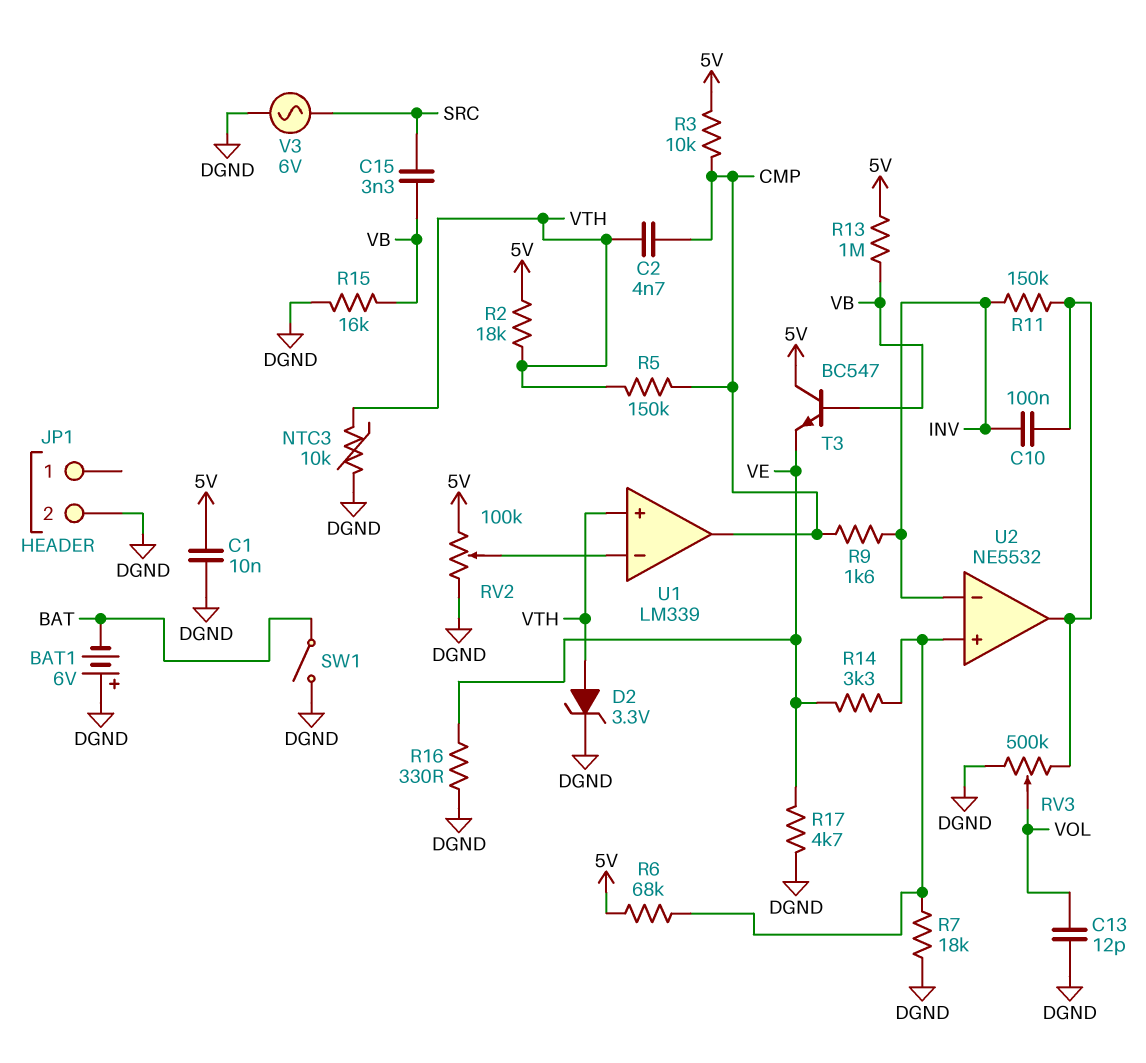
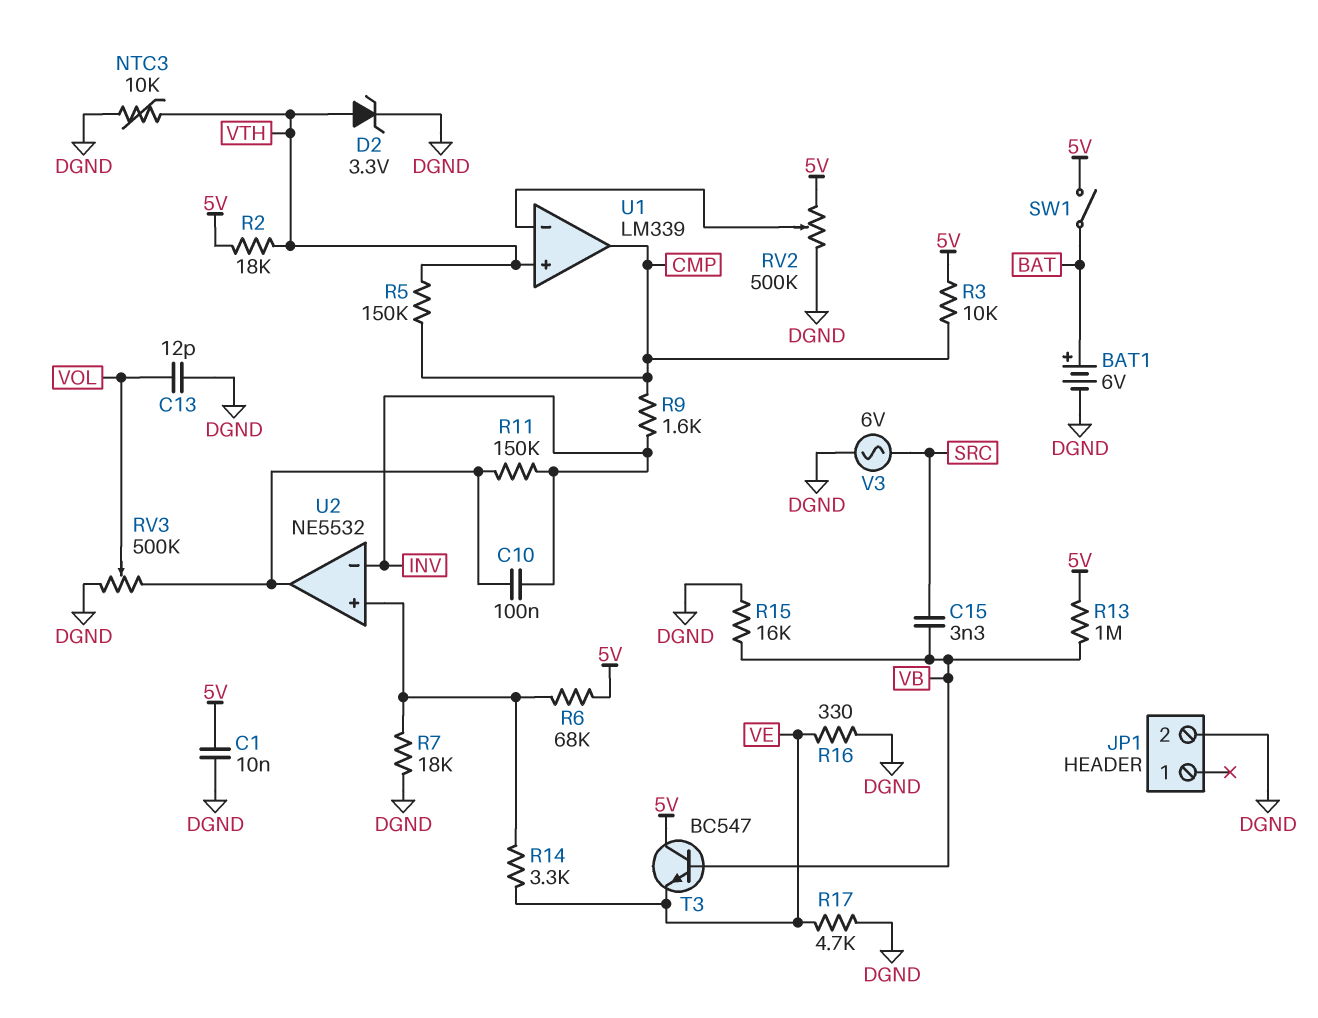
BAT1: 6V (plus DGND, minus BAT) -> 6V (plus BAT, minus DGND)
C2: 4.7nF (CMP, VTH) -> none
RV2: 100k (5V, DGND, wiper U1/in-) -> 500k (5V, DGND, wiper U1/in-)
SW1: switch (BAT, DGND) -> switch (5V, BAT)

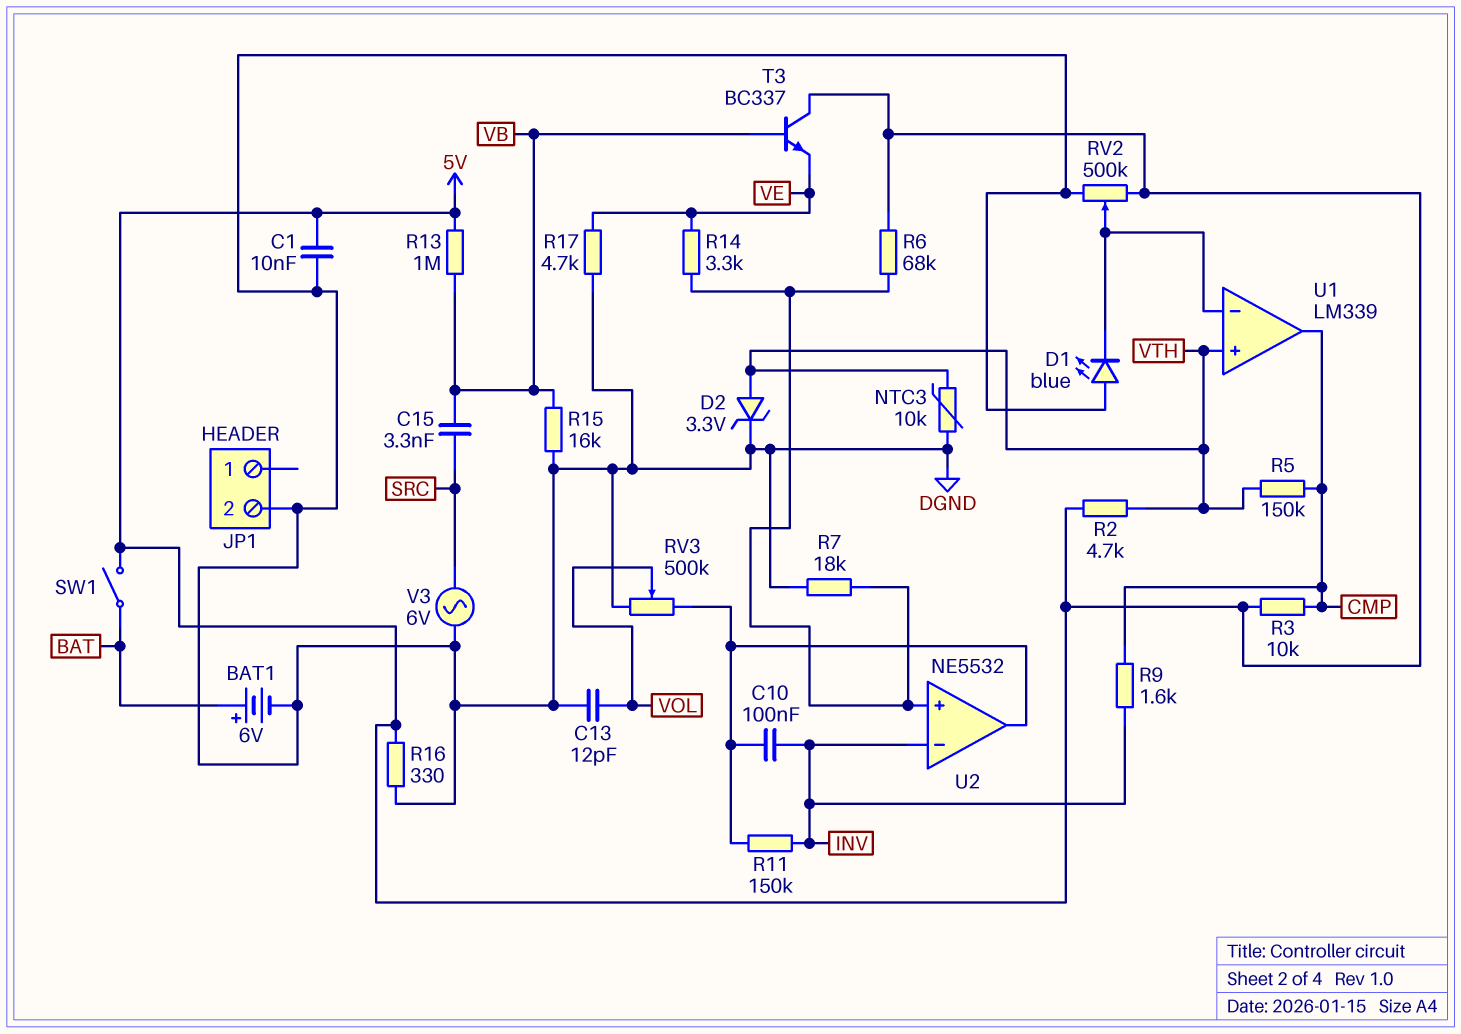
D1: none -> LED blue (A DGND, K U1/in-)
R2: 18k (5V, VTH) -> 4.7k (5V, VTH)
R16: 330 (DGND, VE) -> 330 (5V, DGND)
T3: NPN BC547 (B VB, C 5V, E VE) -> NPN BC337 (B VB, C 5V, E VE)

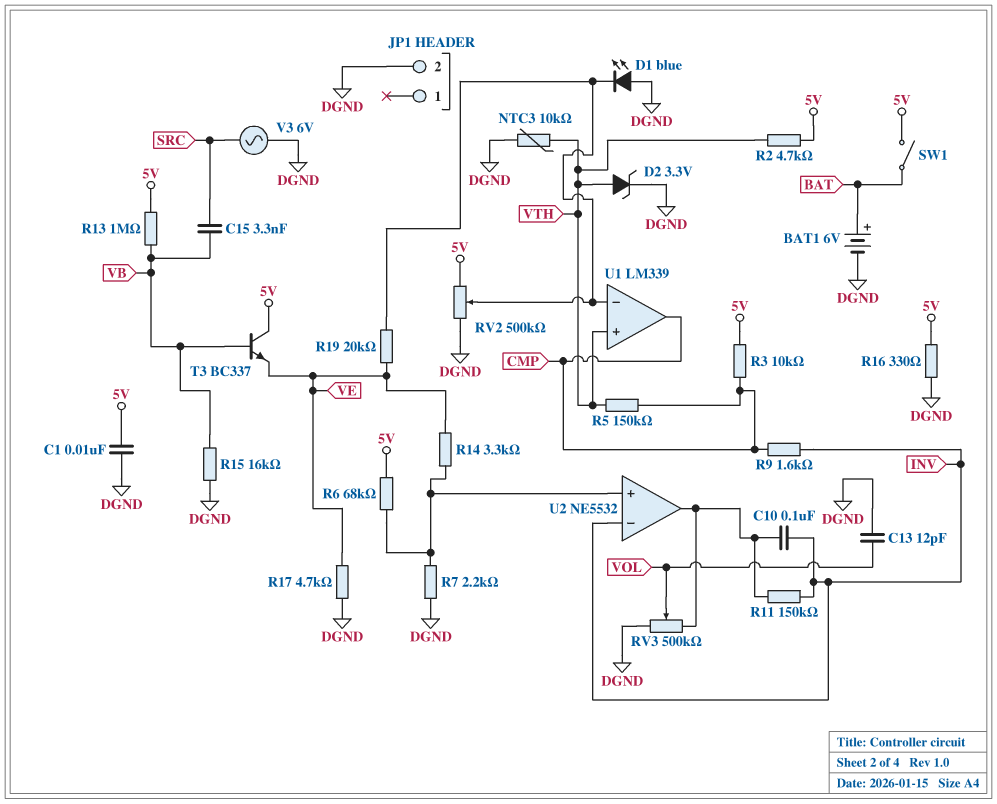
R7: 18k (DGND, U2/in+) -> 2.2k (DGND, U2/in+)
R19: none -> 20k (U1/in-, VE)

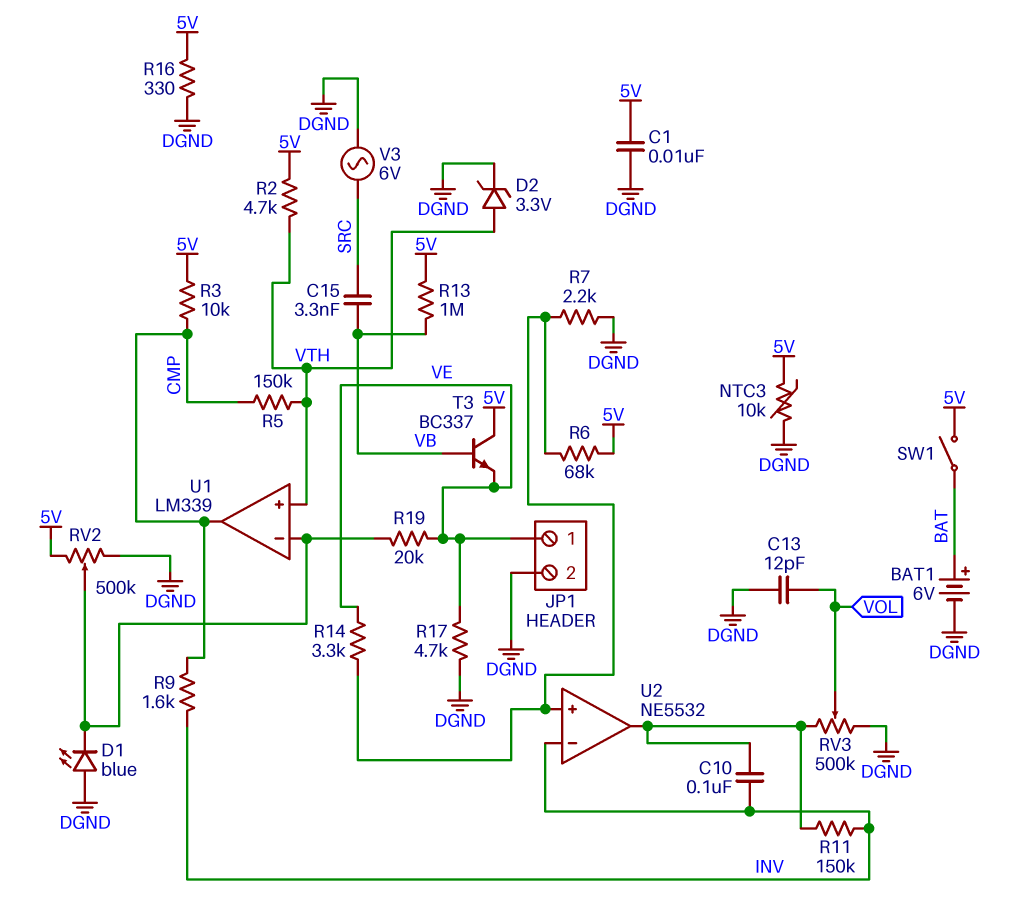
JP1 pin 1: none -> VE
NTC3: 10k (DGND, VTH) -> 10k (5V, DGND)
R15: 16k (DGND, VB) -> none

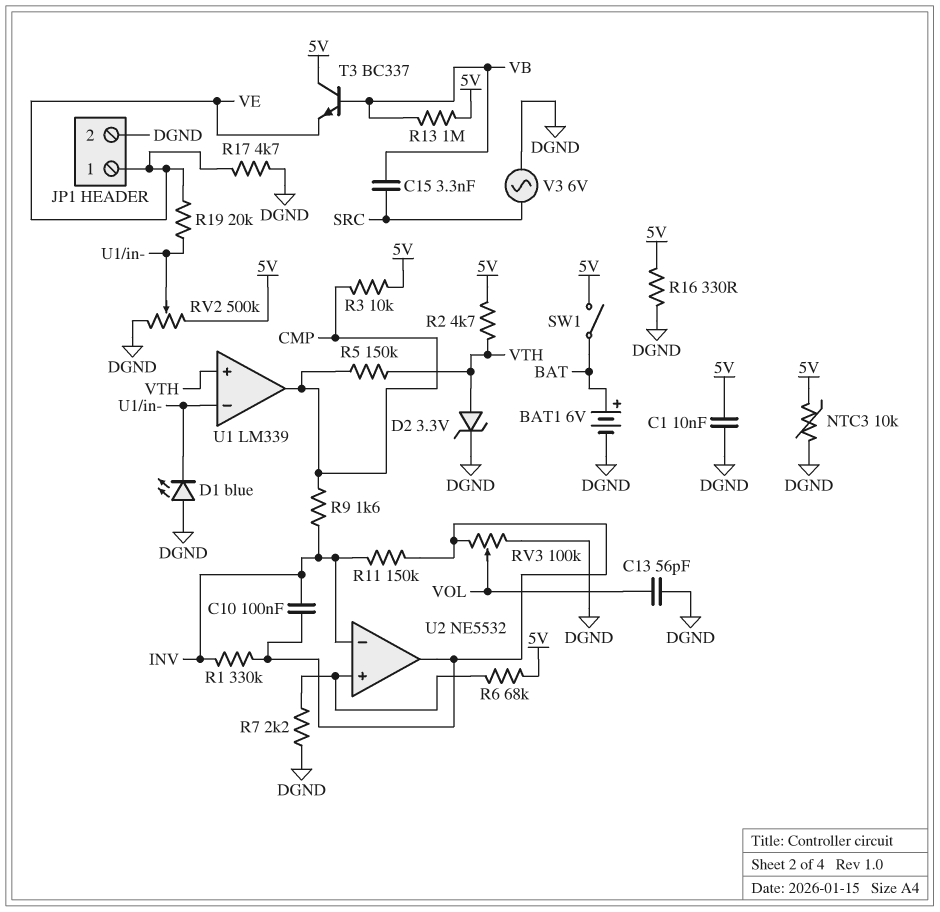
C13: 12pF (DGND, VOL) -> 56pF (DGND, VOL)
R1: none -> 330k (INV, U2/out)
R14: 3.3k (U2/in+, VE) -> none
RV3: 500k (DGND, U2/out, wiper VOL) -> 100k (DGND, U2/out, wiper VOL)

